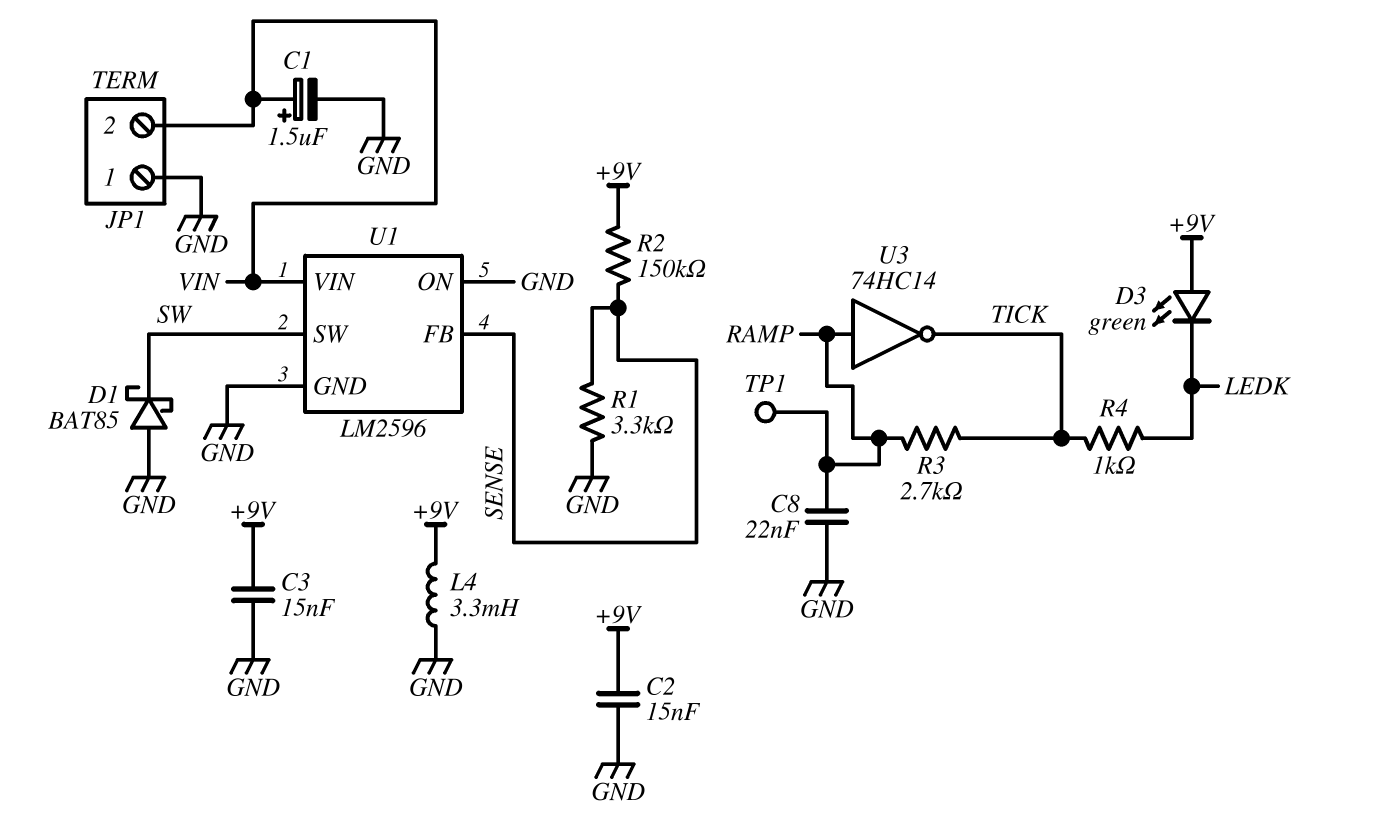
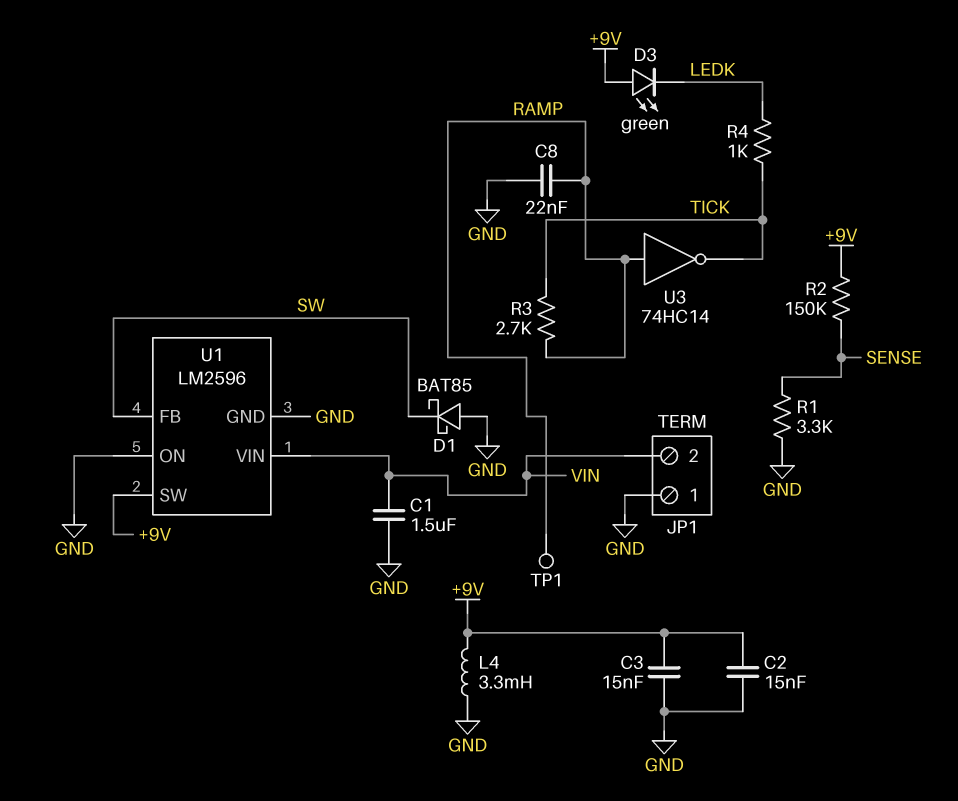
C1: 1.5uF (plus VIN, minus GND) -> 1.5uF (GND, VIN)
U1 pin FB: SENSE -> SW
U1 pin SW: SW -> +9V

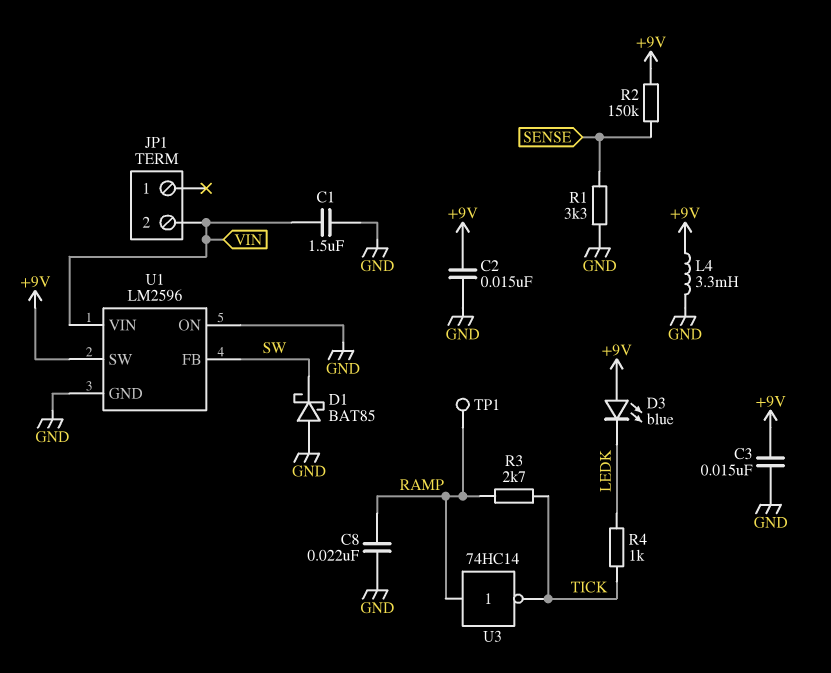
D3: LED green (A +9V, K LEDK) -> LED blue (A +9V, K LEDK)
JP1 pin 1: GND -> none

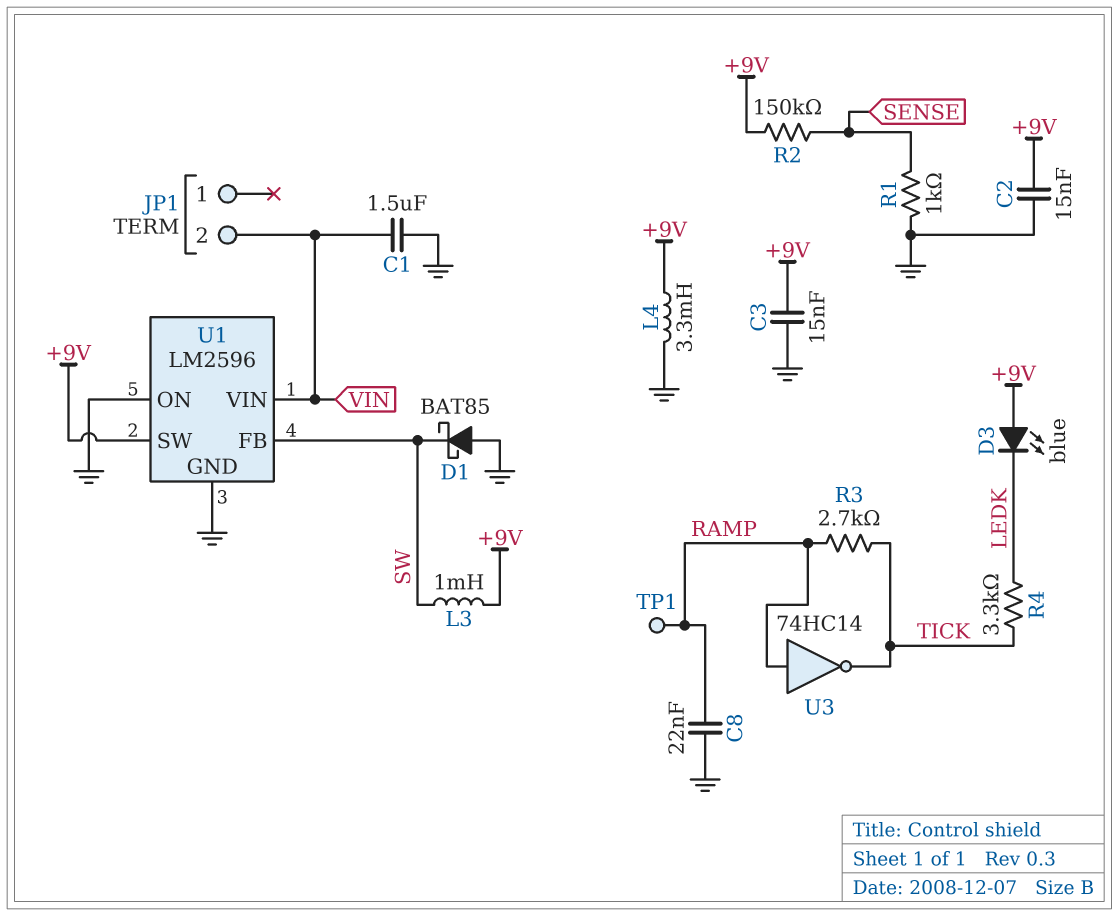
L3: none -> 1mH (+9V, SW)
R1: 3.3k (GND, SENSE) -> 1k (GND, SENSE)
R4: 1k (LEDK, TICK) -> 3.3k (LEDK, TICK)

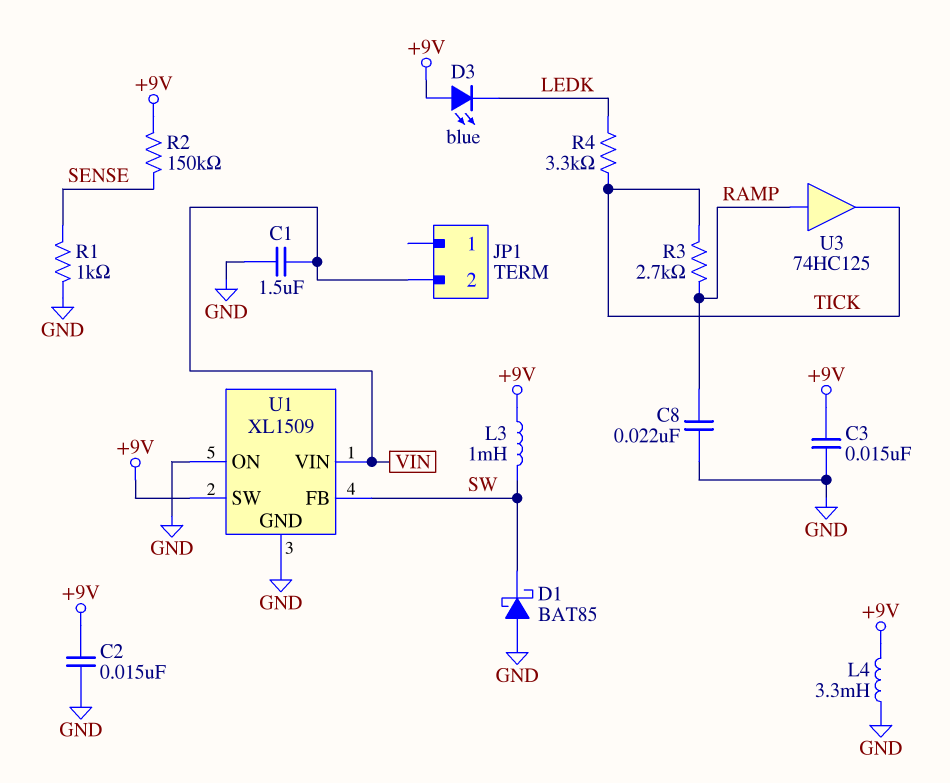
TP1: test point (RAMP) -> none
U1: LM2596 -> XL1509
U3: NOT 74HC14 (in RAMP, out TICK) -> buffer 74HC125 (in RAMP, out TICK)

